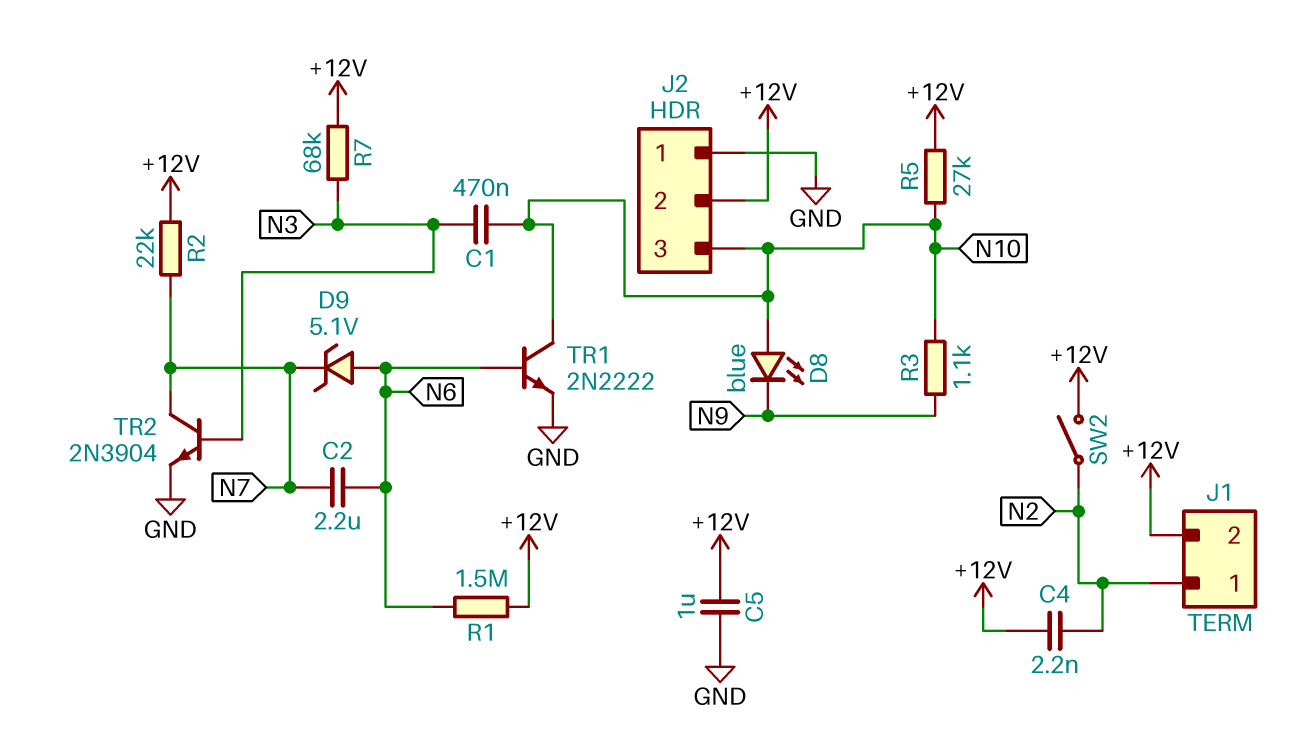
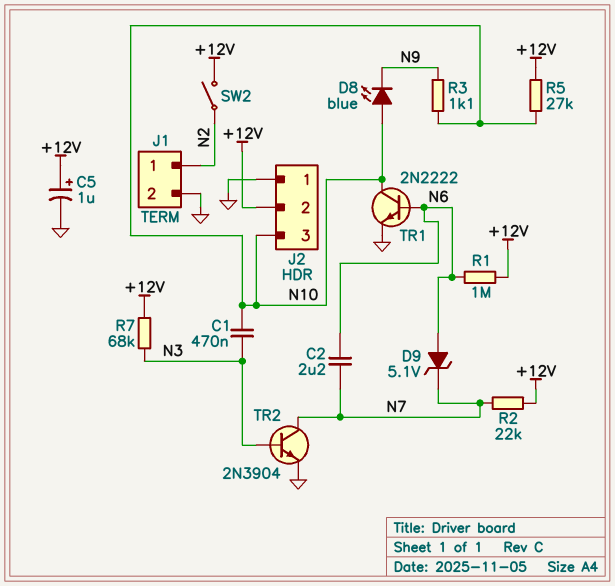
C4: 2.2nF (+12V, N2) -> none
C5: 1uF (+12V, GND) -> 1uF (plus +12V, minus GND)
J1 pin 2: +12V -> GND
R1: 1.5M (+12V, N6) -> 1M (+12V, N6)

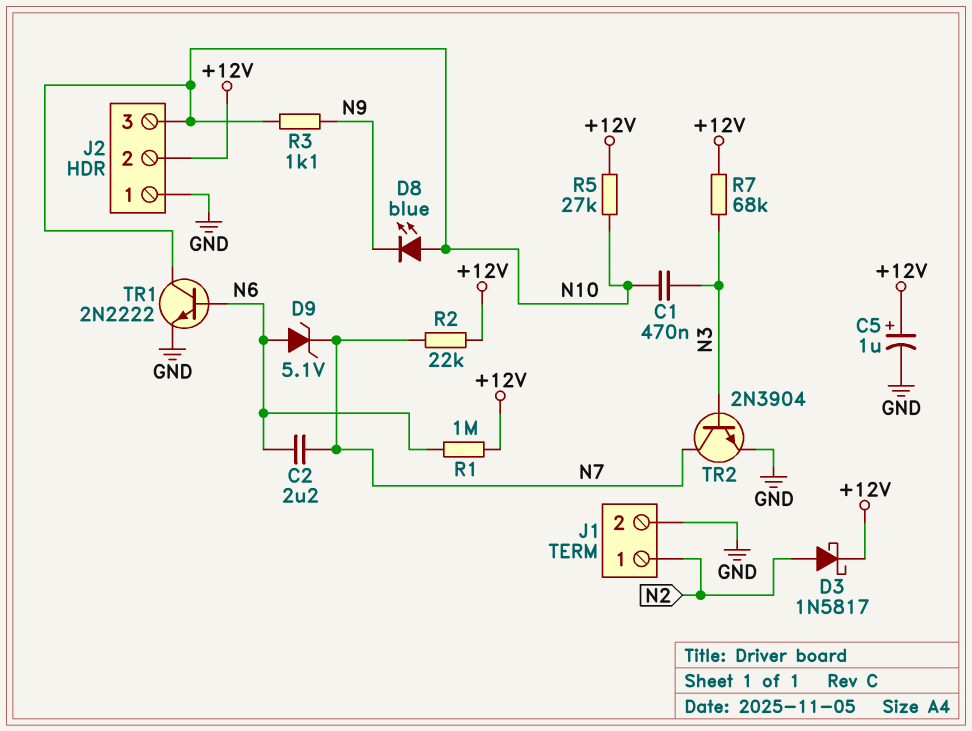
D3: none -> schottky 1N5817 (A N2, K +12V)
SW2: switch (+12V, N2) -> none

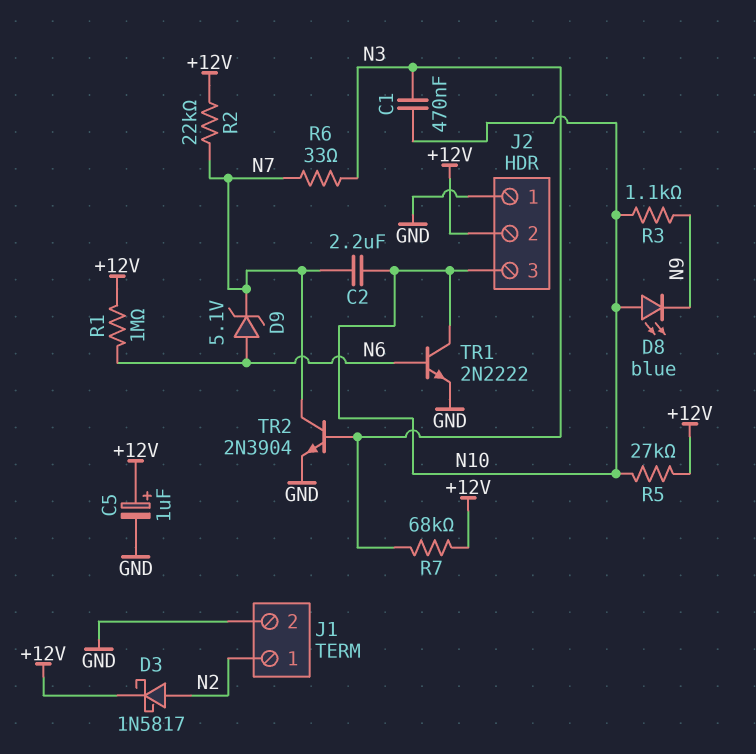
C2: 2.2uF (N6, N7) -> 2.2uF (N7, N10)
R6: none -> 33 (N3, N7)

